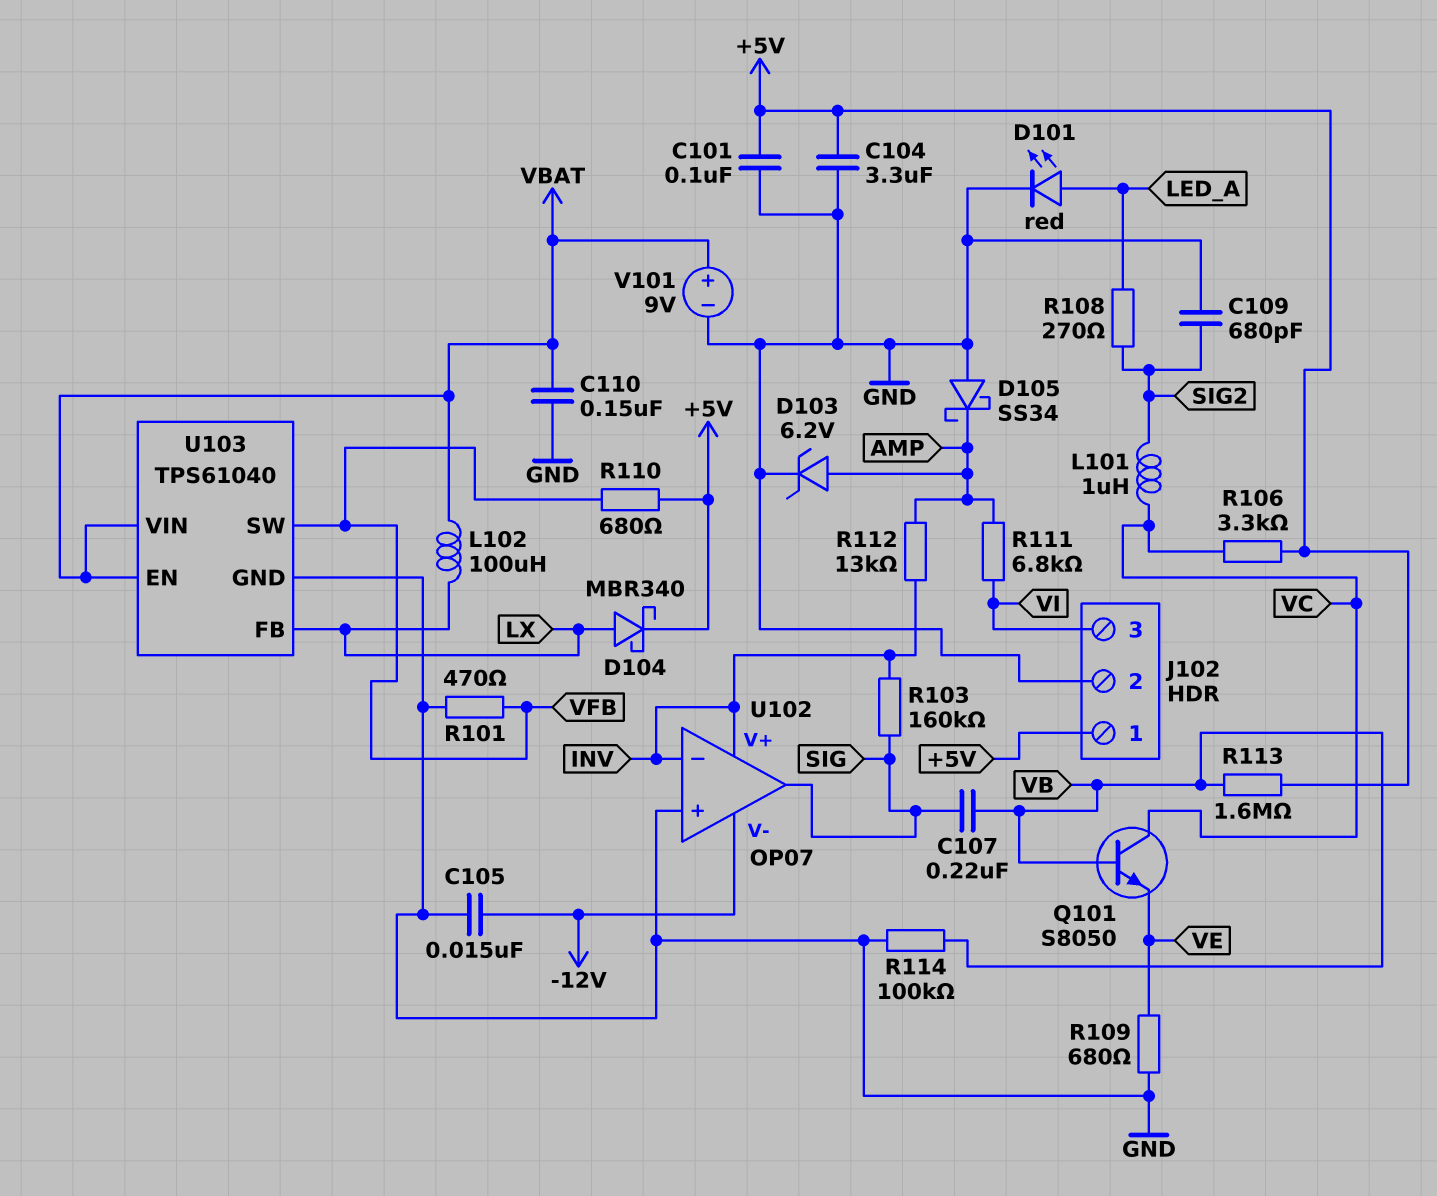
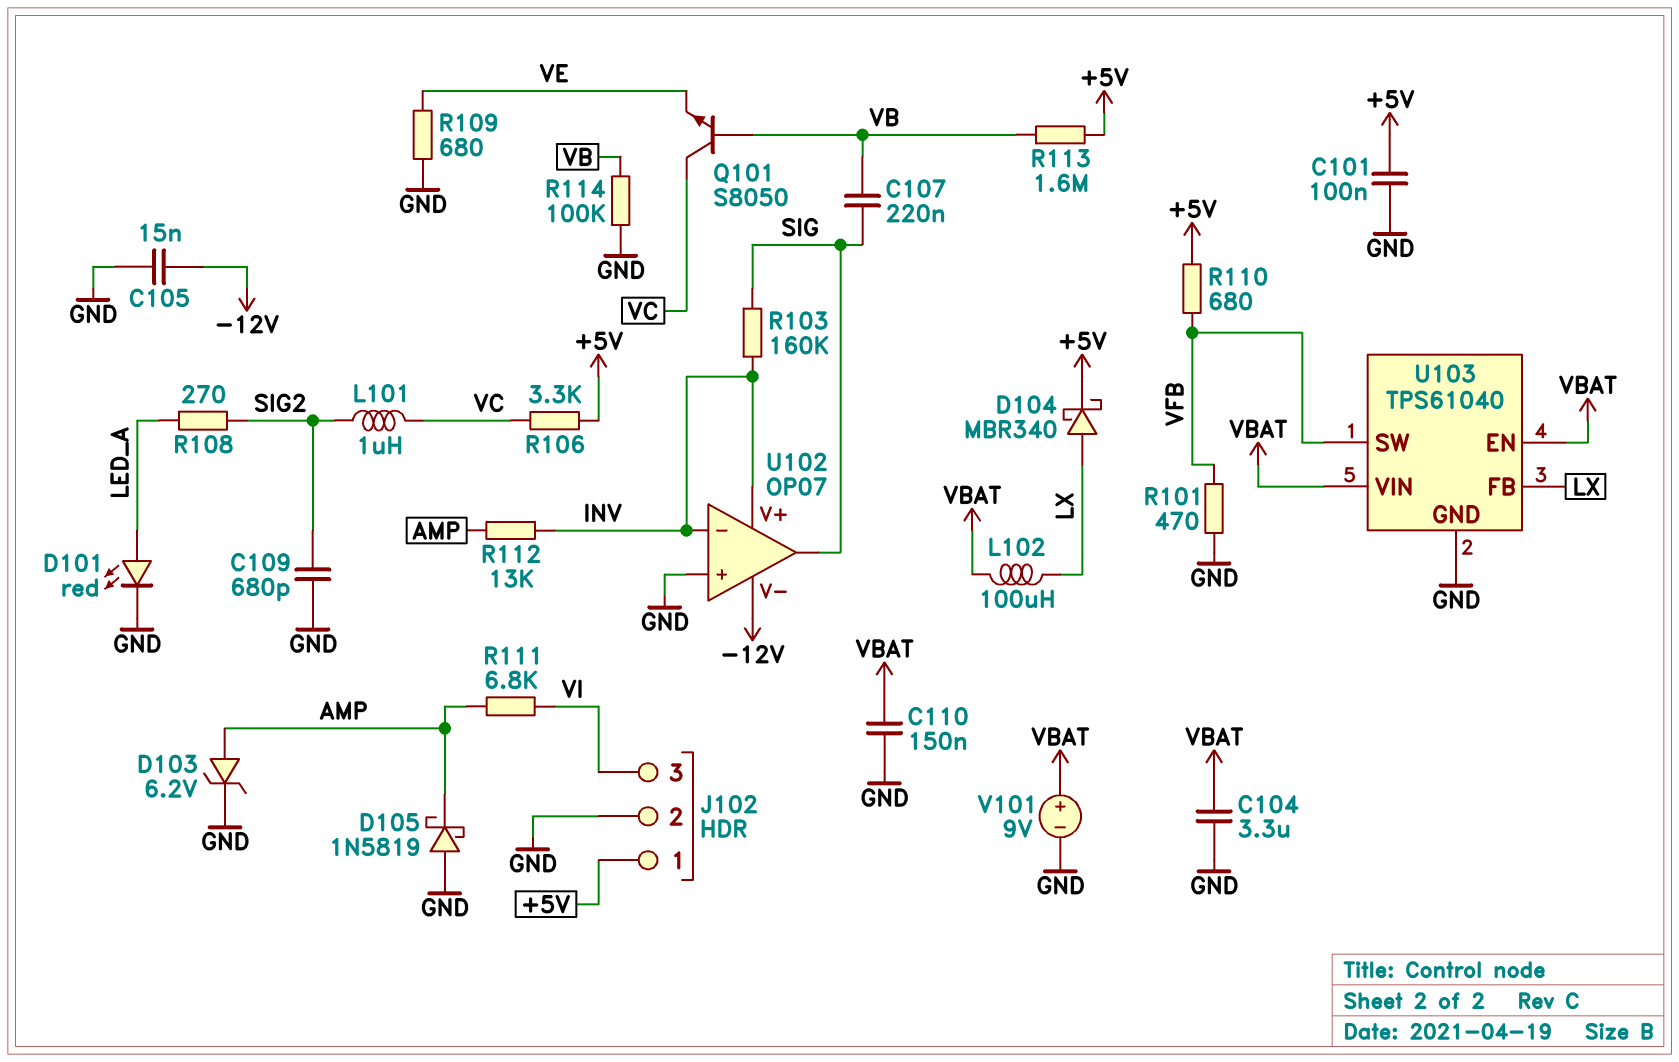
C104: 3.3uF (+5V, GND) -> 3.3uF (GND, VBAT)
D105: schottky SS34 (A GND, K AMP) -> schottky 1N5819 (A GND, K AMP)

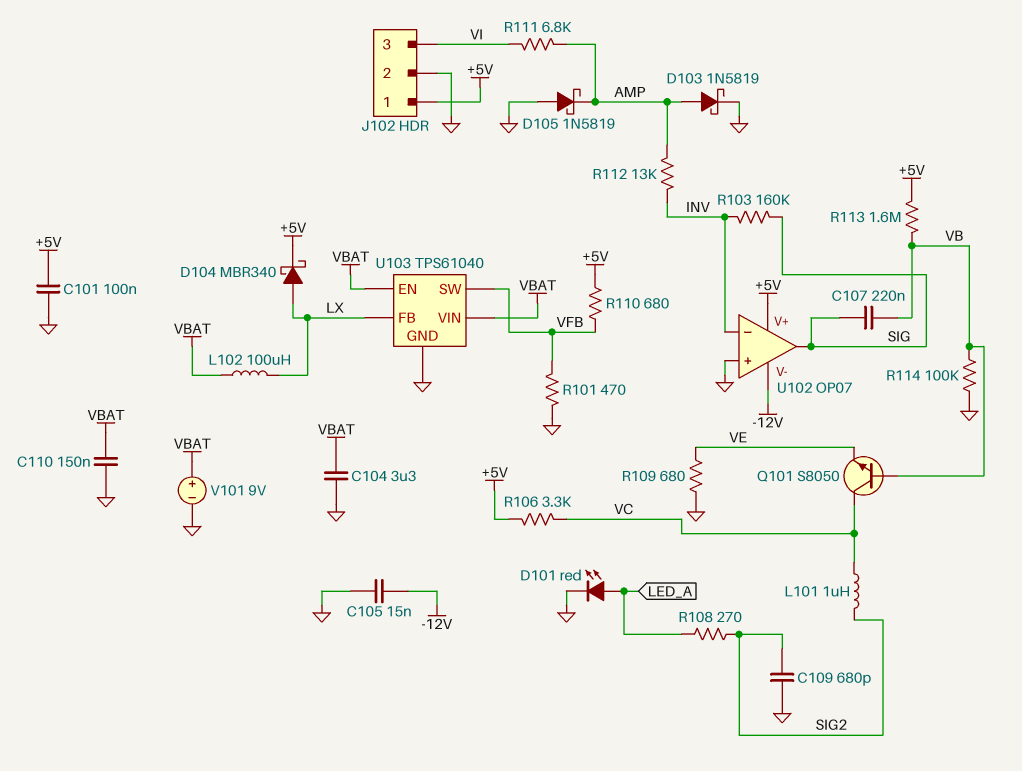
D103: zener 6.2V (A AMP, K GND) -> schottky 1N5819 (A AMP, K GND)
U102 pin V+: INV -> +5V

